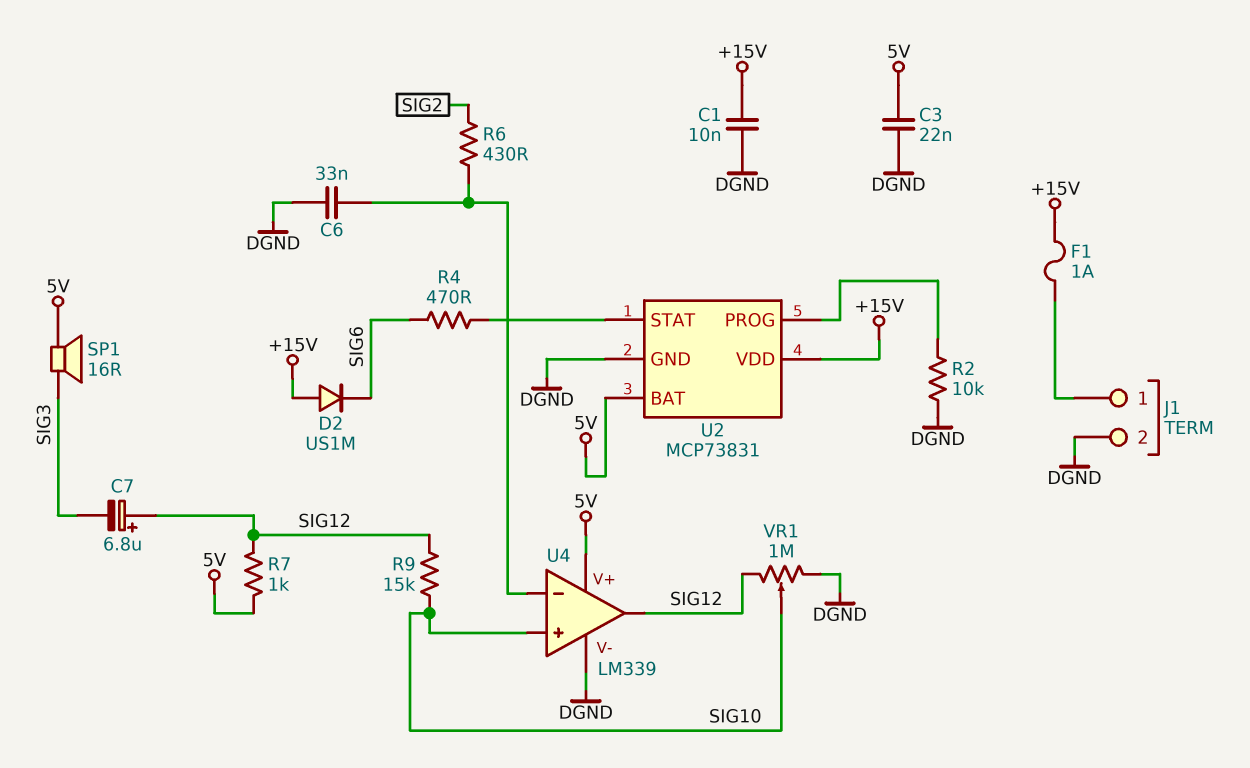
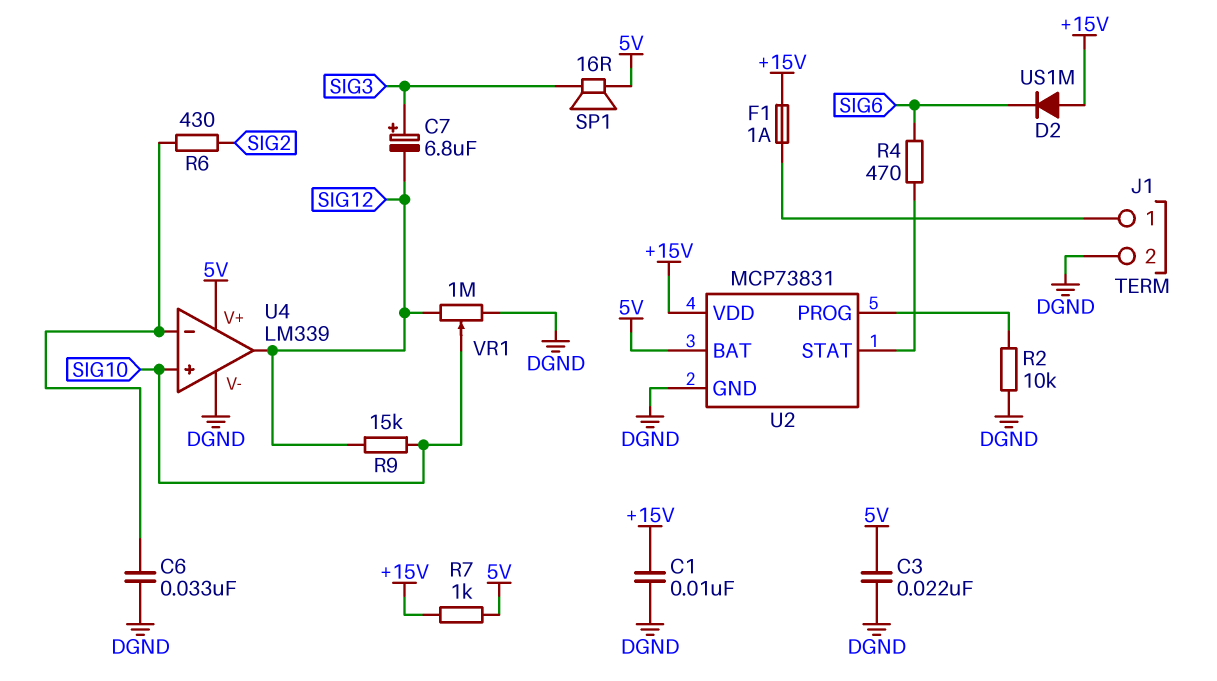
C7: 6.8uF (plus SIG12, minus SIG3) -> 6.8uF (plus SIG3, minus SIG12)
R7: 1k (5V, SIG12) -> 1k (+15V, 5V)

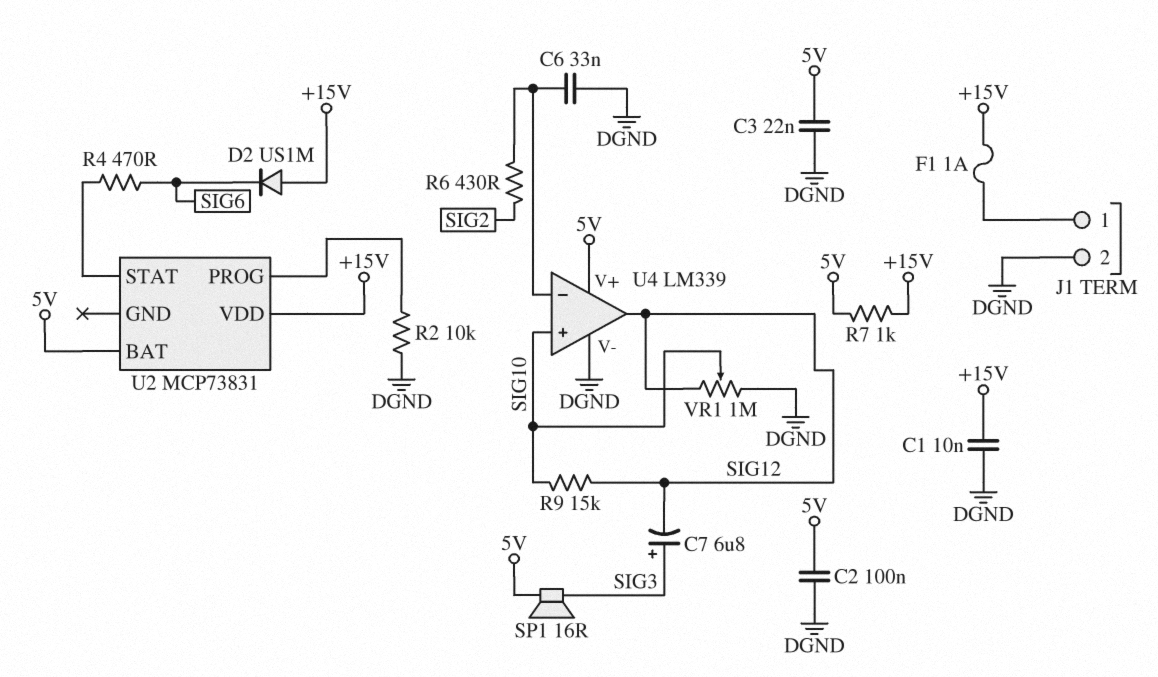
C2: none -> 100nF (5V, DGND)
U2 pin GND: DGND -> none

